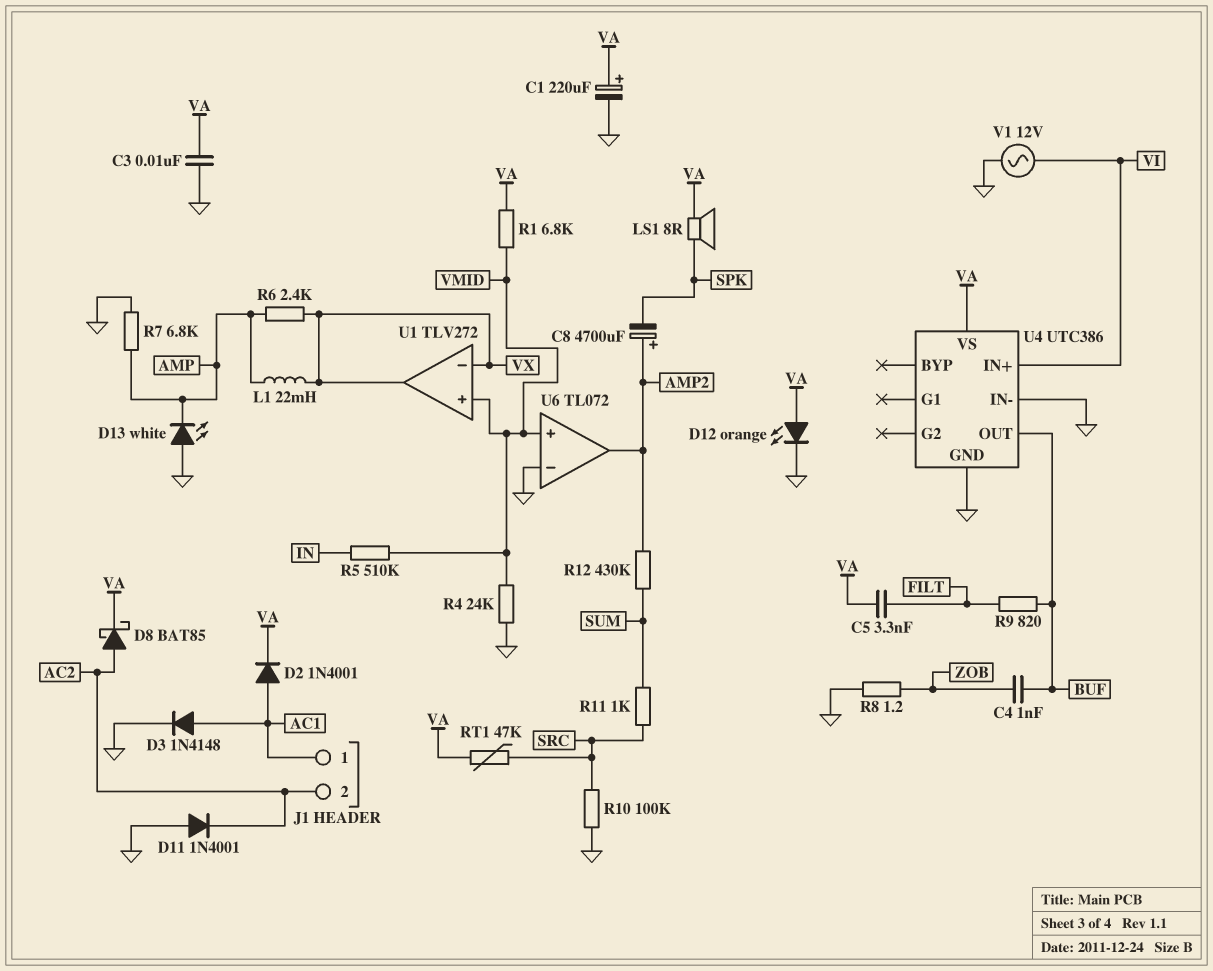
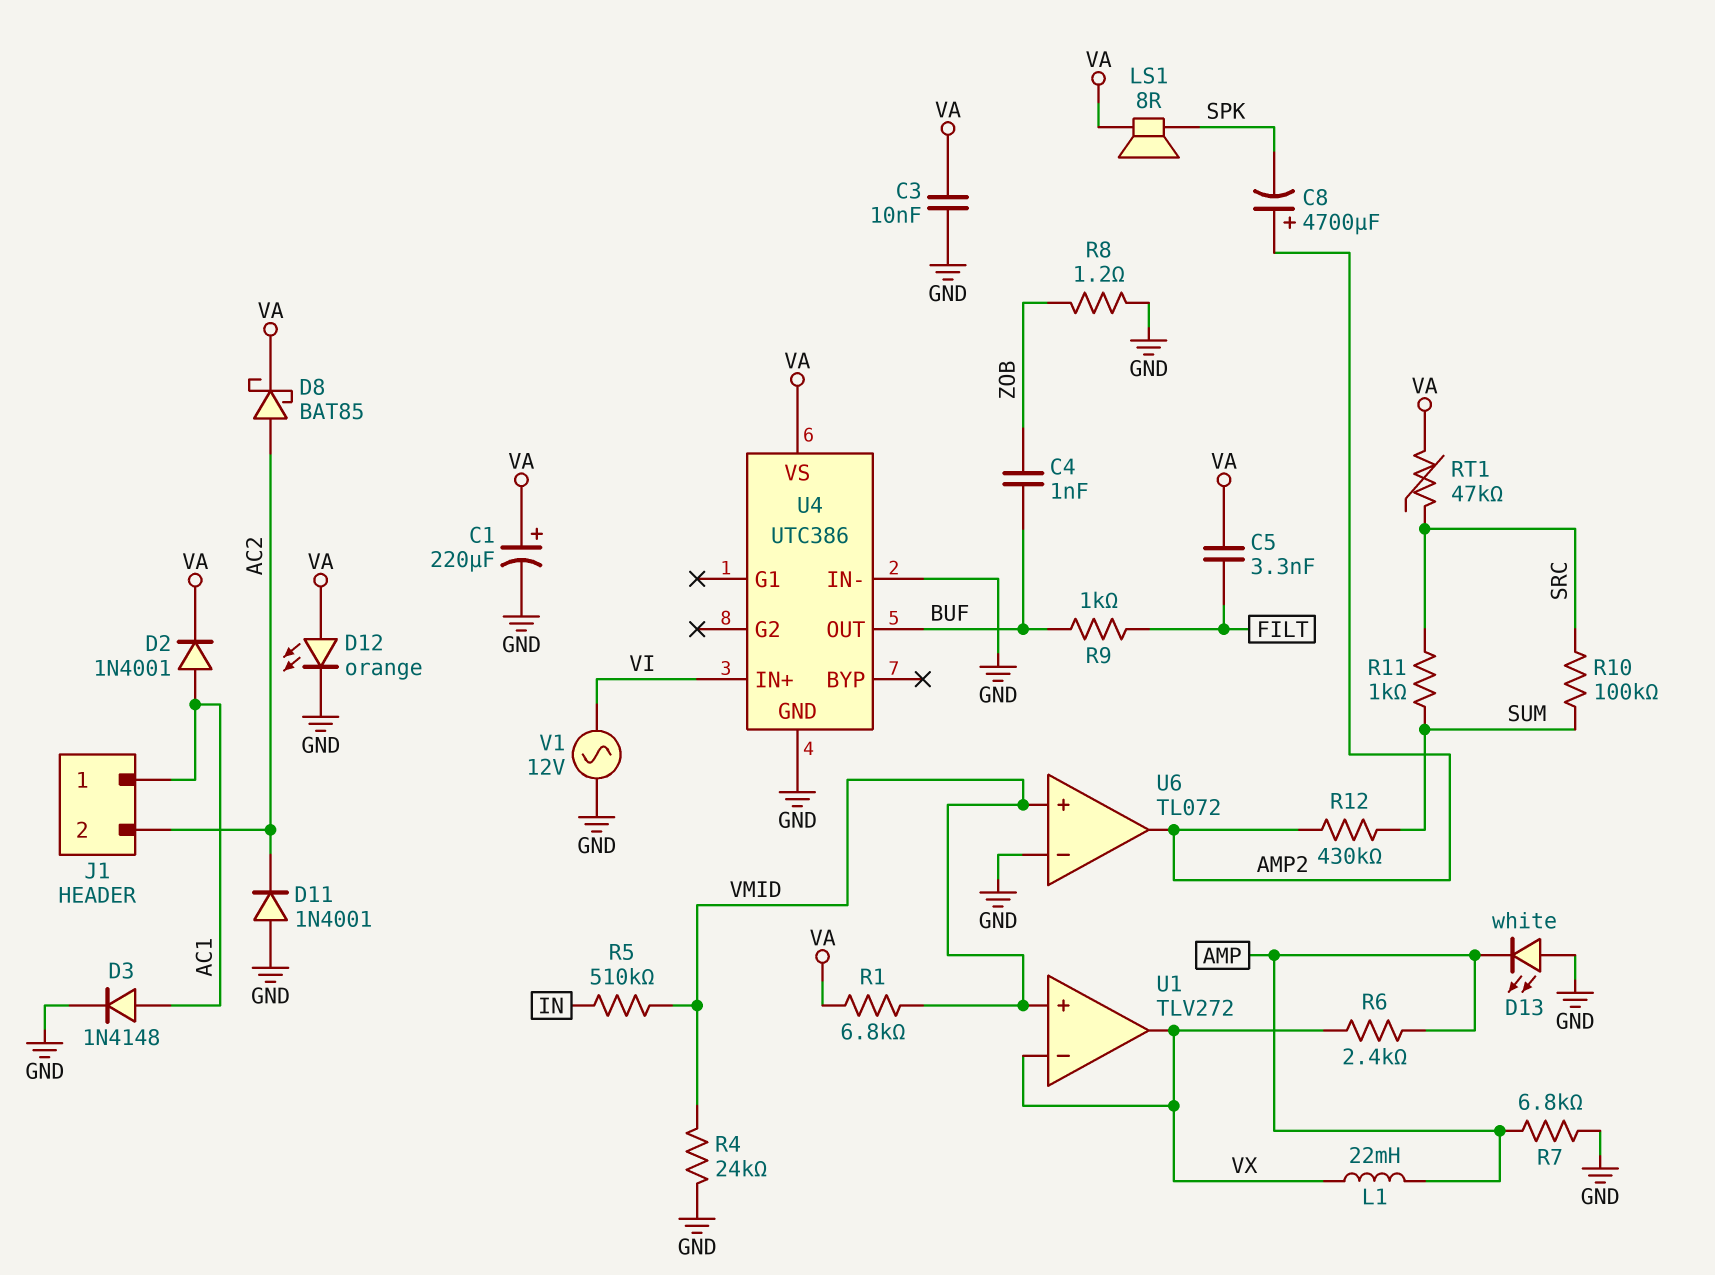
R9: 820 (BUF, FILT) -> 1k (BUF, FILT)
R10: 100k (GND, SRC) -> 100k (SRC, SUM)

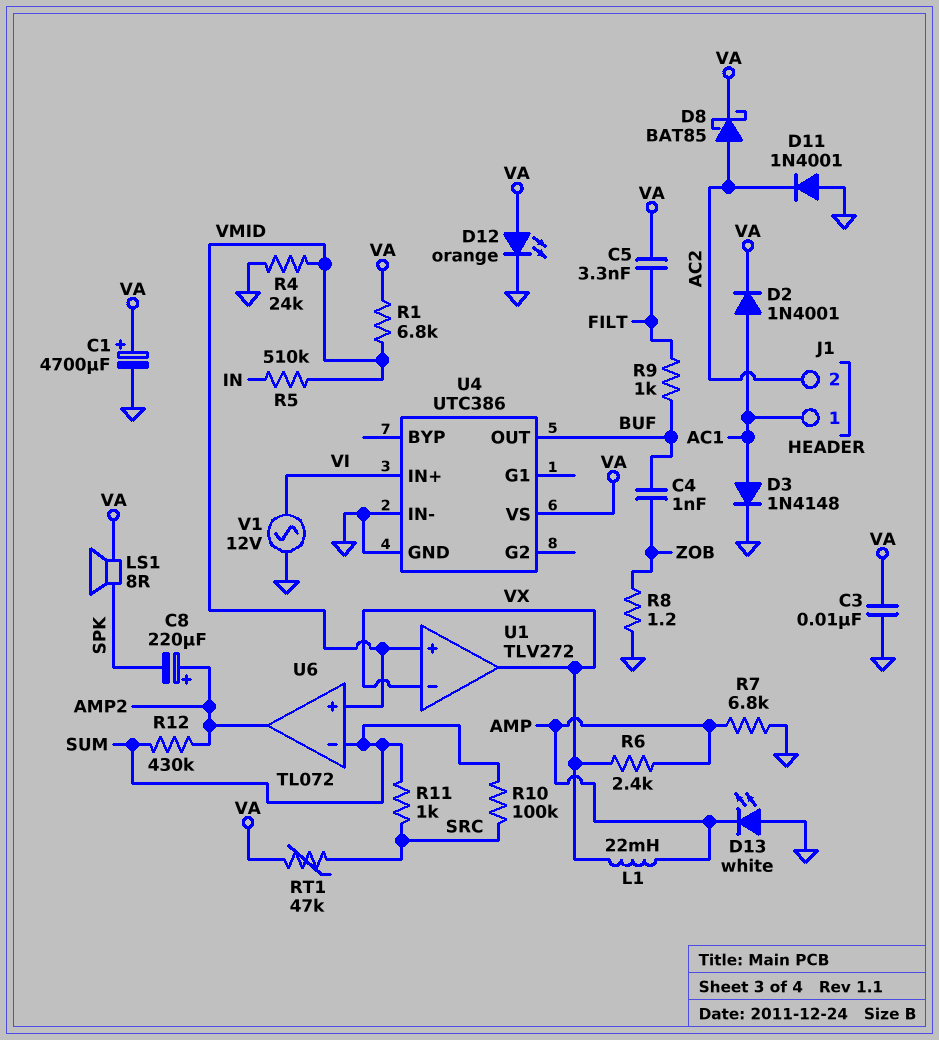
C1: 220uF (plus VA, minus GND) -> 4700uF (plus VA, minus GND)
C8: 4700uF (plus AMP2, minus SPK) -> 220uF (plus AMP2, minus SPK)
U6 pin in-: GND -> SUM

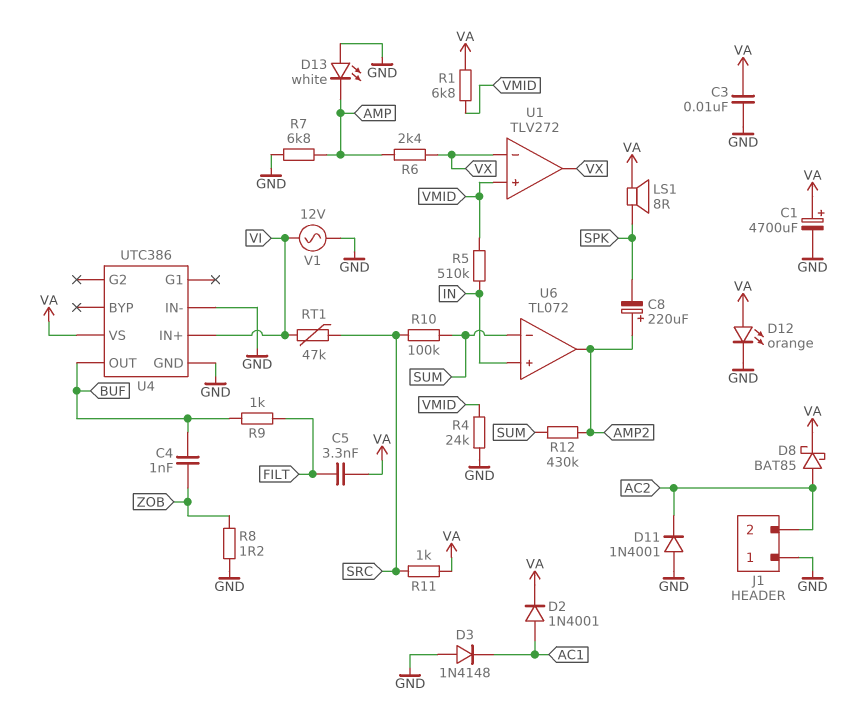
D3: diode 1N4148 (A AC1, K GND) -> diode 1N4148 (A GND, K AC1)
J1 pin 1: AC1 -> GND
L1: 22mH (AMP, VX) -> none
R11: 1k (SRC, SUM) -> 1k (SRC, VA)
RT1: 47k (SRC, VA) -> 47k (SRC, VI)
U6 pin in+: VMID -> IN

